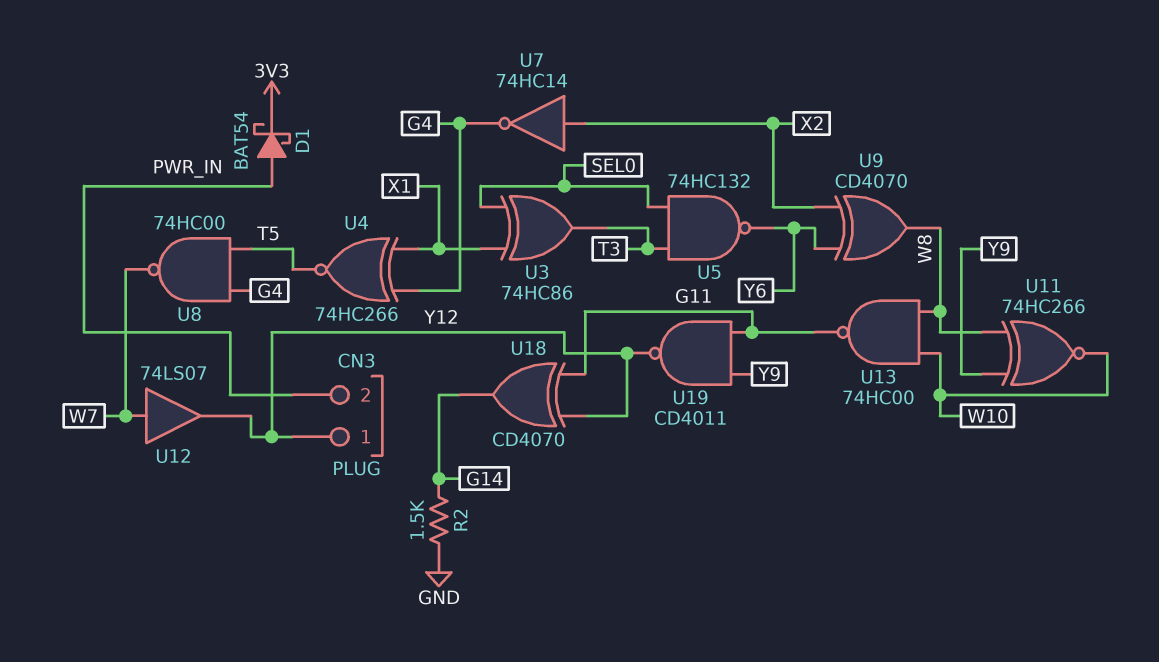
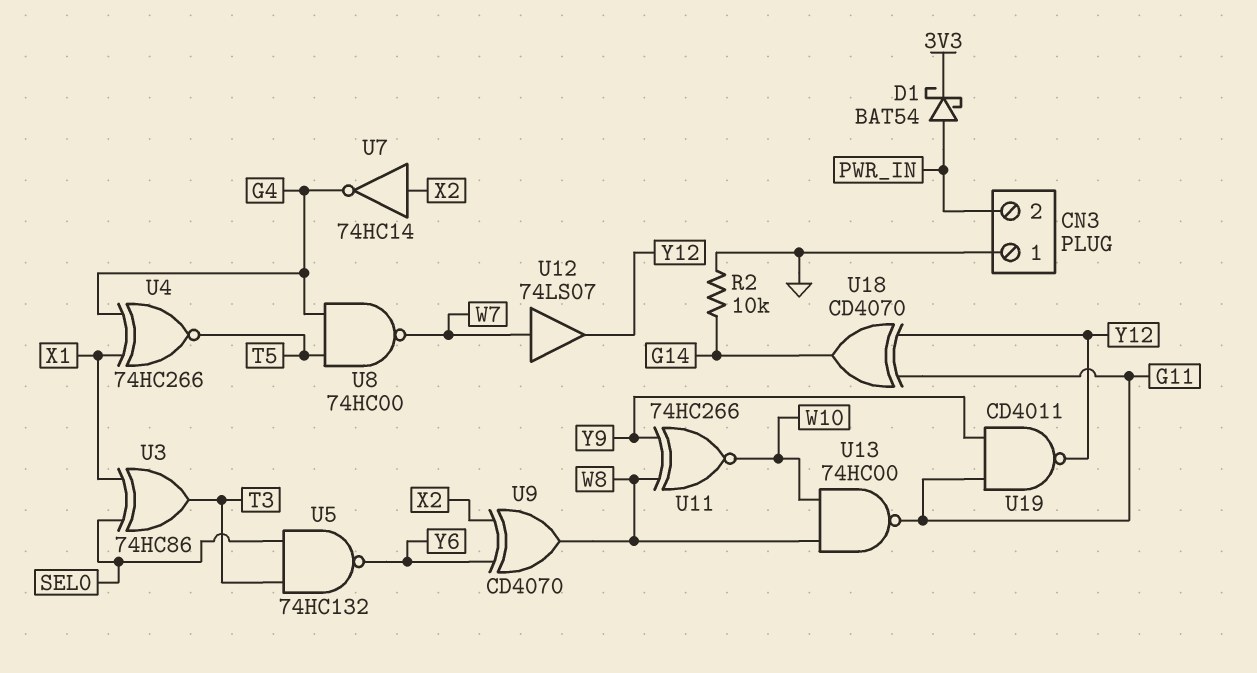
CN3 pin 1: Y12 -> GND
R2: 1.5k (G14, GND) -> 10k (G14, GND)

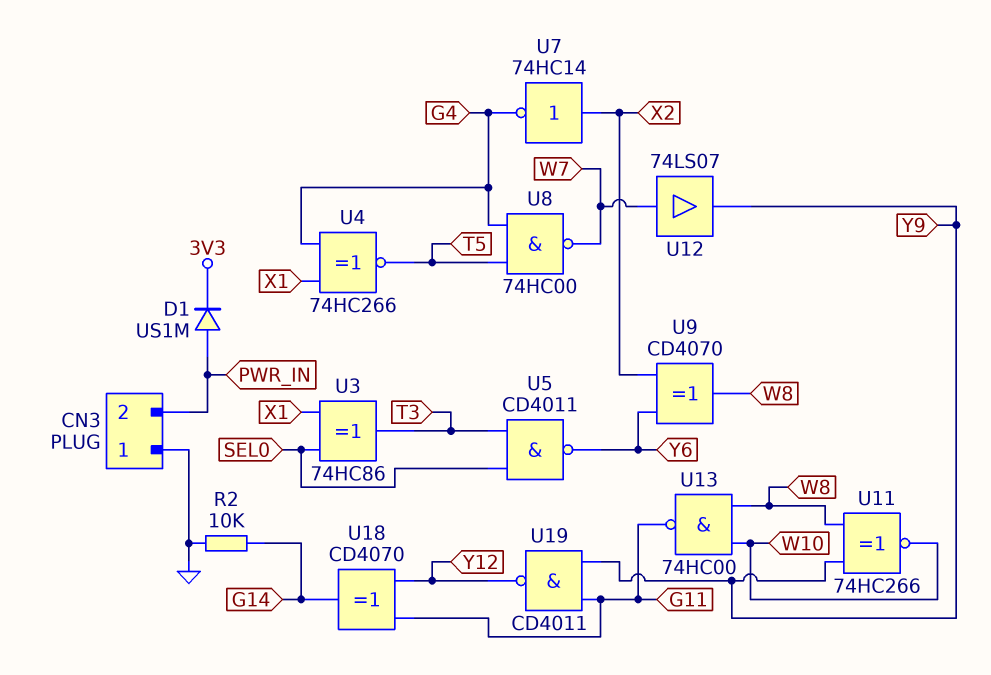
D1: schottky BAT54 (A PWR_IN, K 3V3) -> diode US1M (A PWR_IN, K 3V3)
U5: NAND 74HC132 (in SEL0, in T3, out Y6) -> NAND CD4011 (in SEL0, in T3, out Y6)
U12: buffer 74LS07 (in W7, out Y12) -> buffer 74LS07 (in W7, out Y9)

